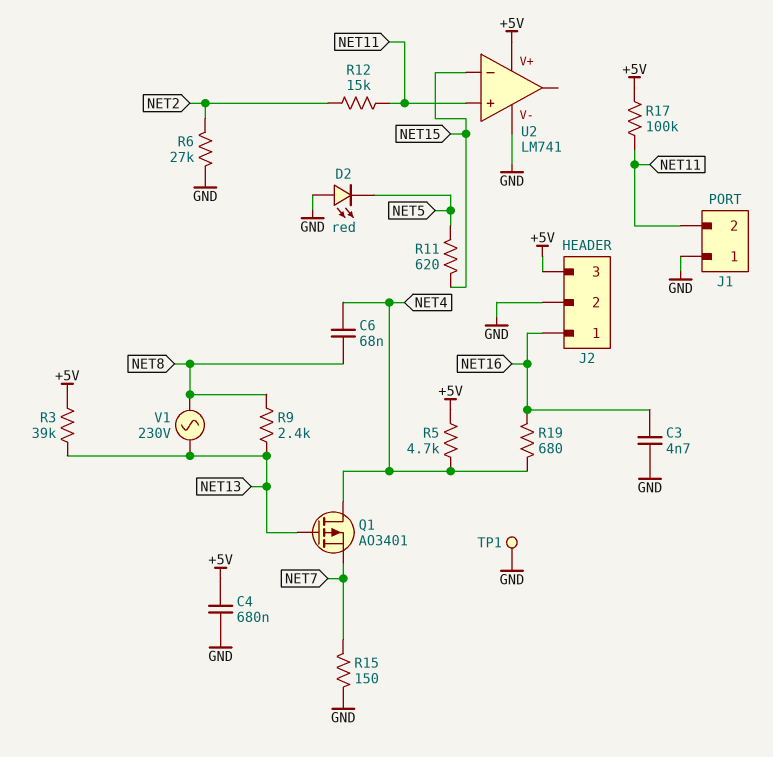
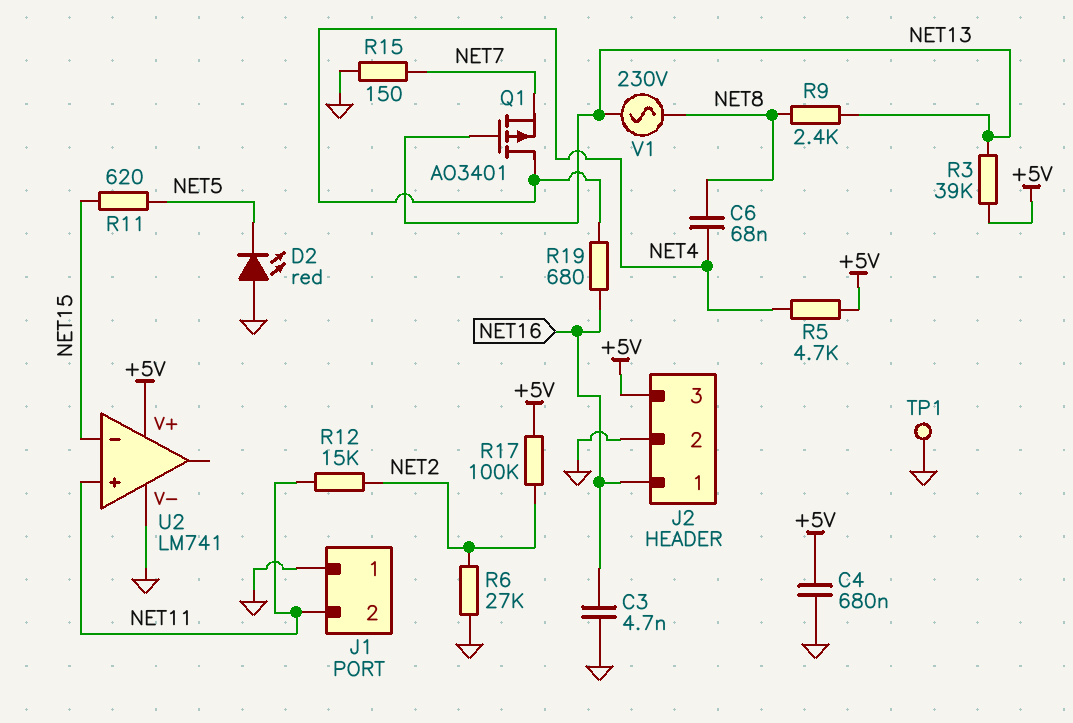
R17: 100k (+5V, NET11) -> 100k (+5V, NET2)

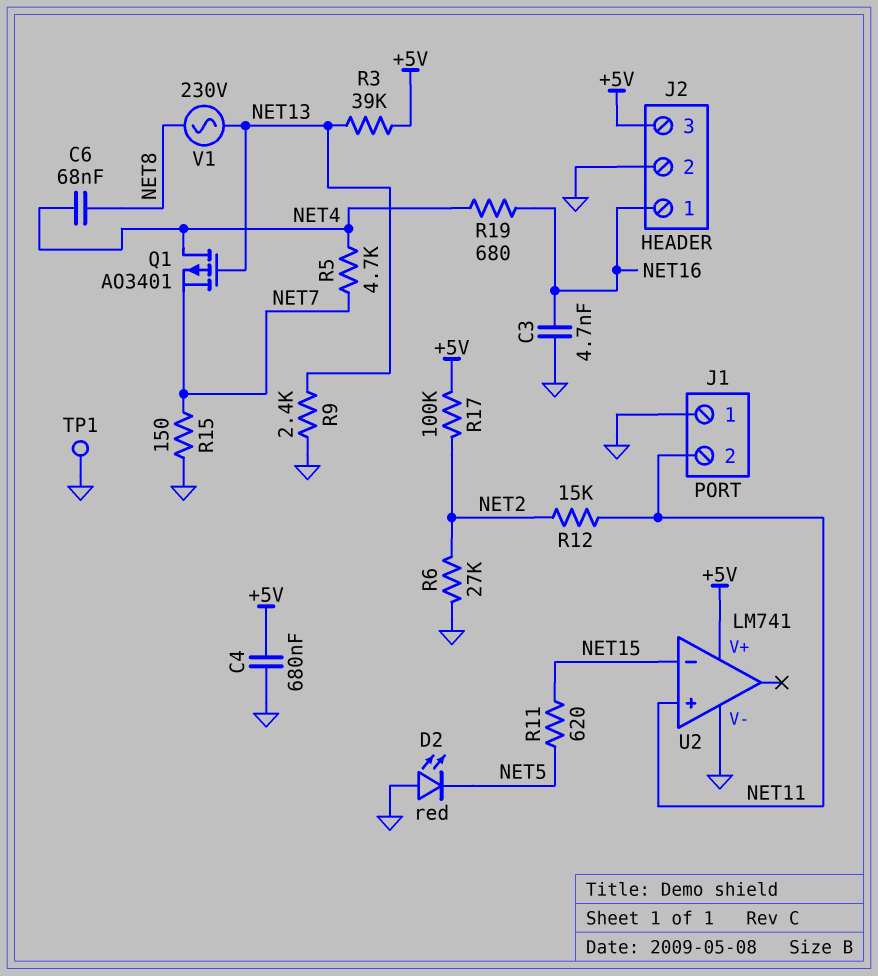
R5: 4.7k (+5V, NET4) -> 4.7k (NET4, NET7)
R9: 2.4k (NET8, NET13) -> 2.4k (GND, NET13)

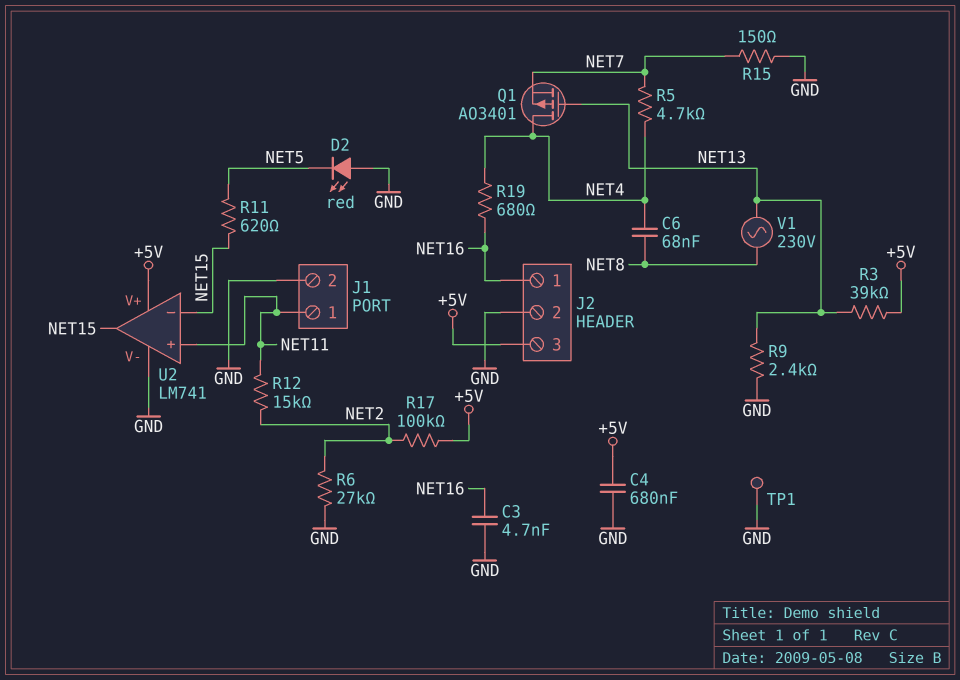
J1 pin 1: GND -> NET11
J1 pin 2: NET11 -> GND
U2 pin out: none -> NET15

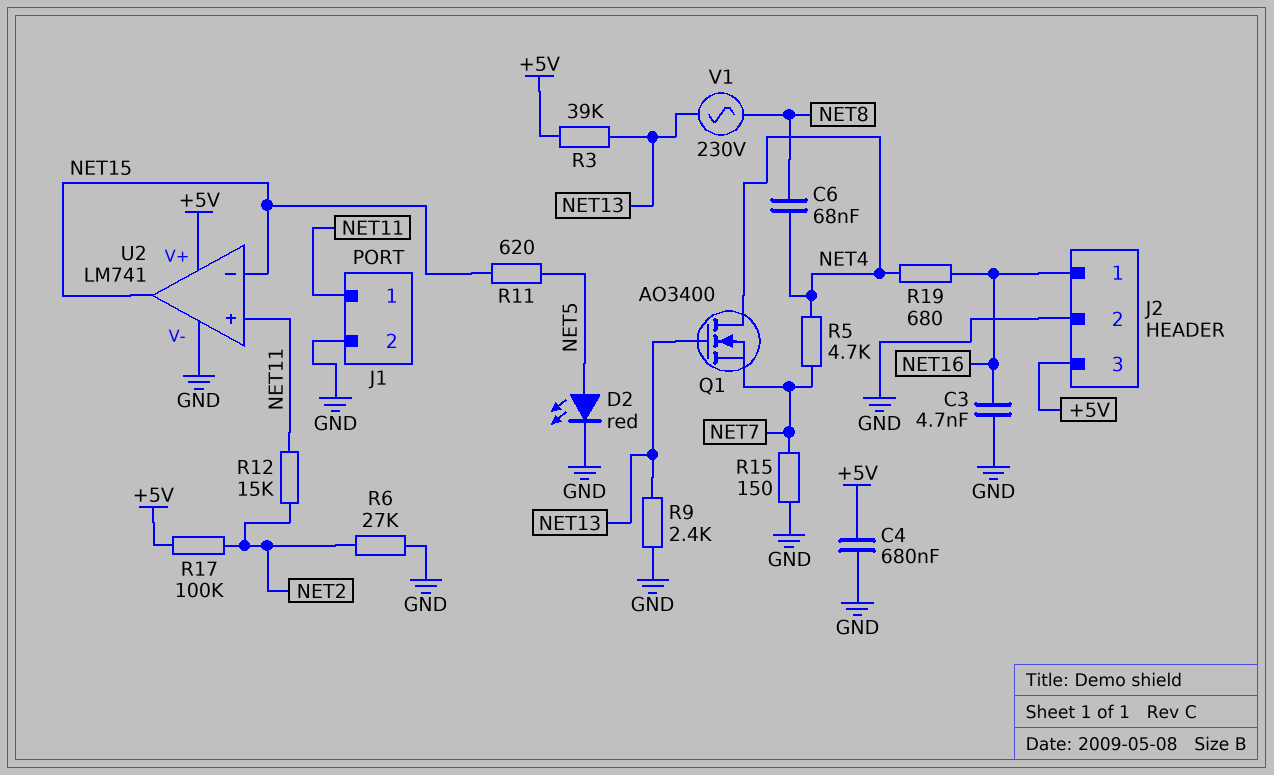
D2: LED red (A GND, K NET5) -> LED red (A NET5, K GND)
Q1: PMOS AO3401 (G NET13, D NET4, S NET7) -> NMOS AO3400 (G NET13, D NET4, S NET7)
TP1: test point (GND) -> none

